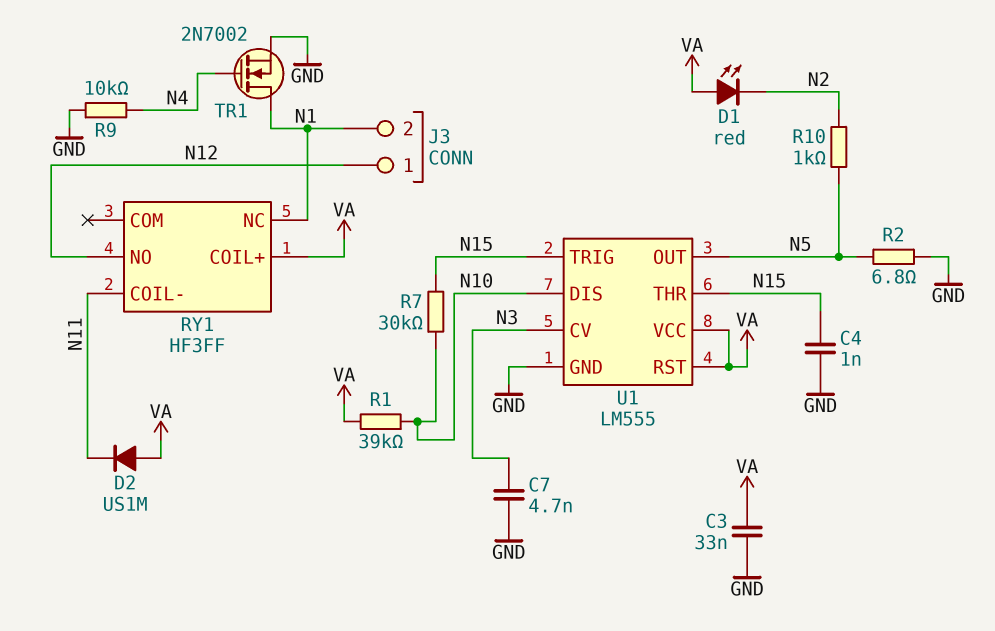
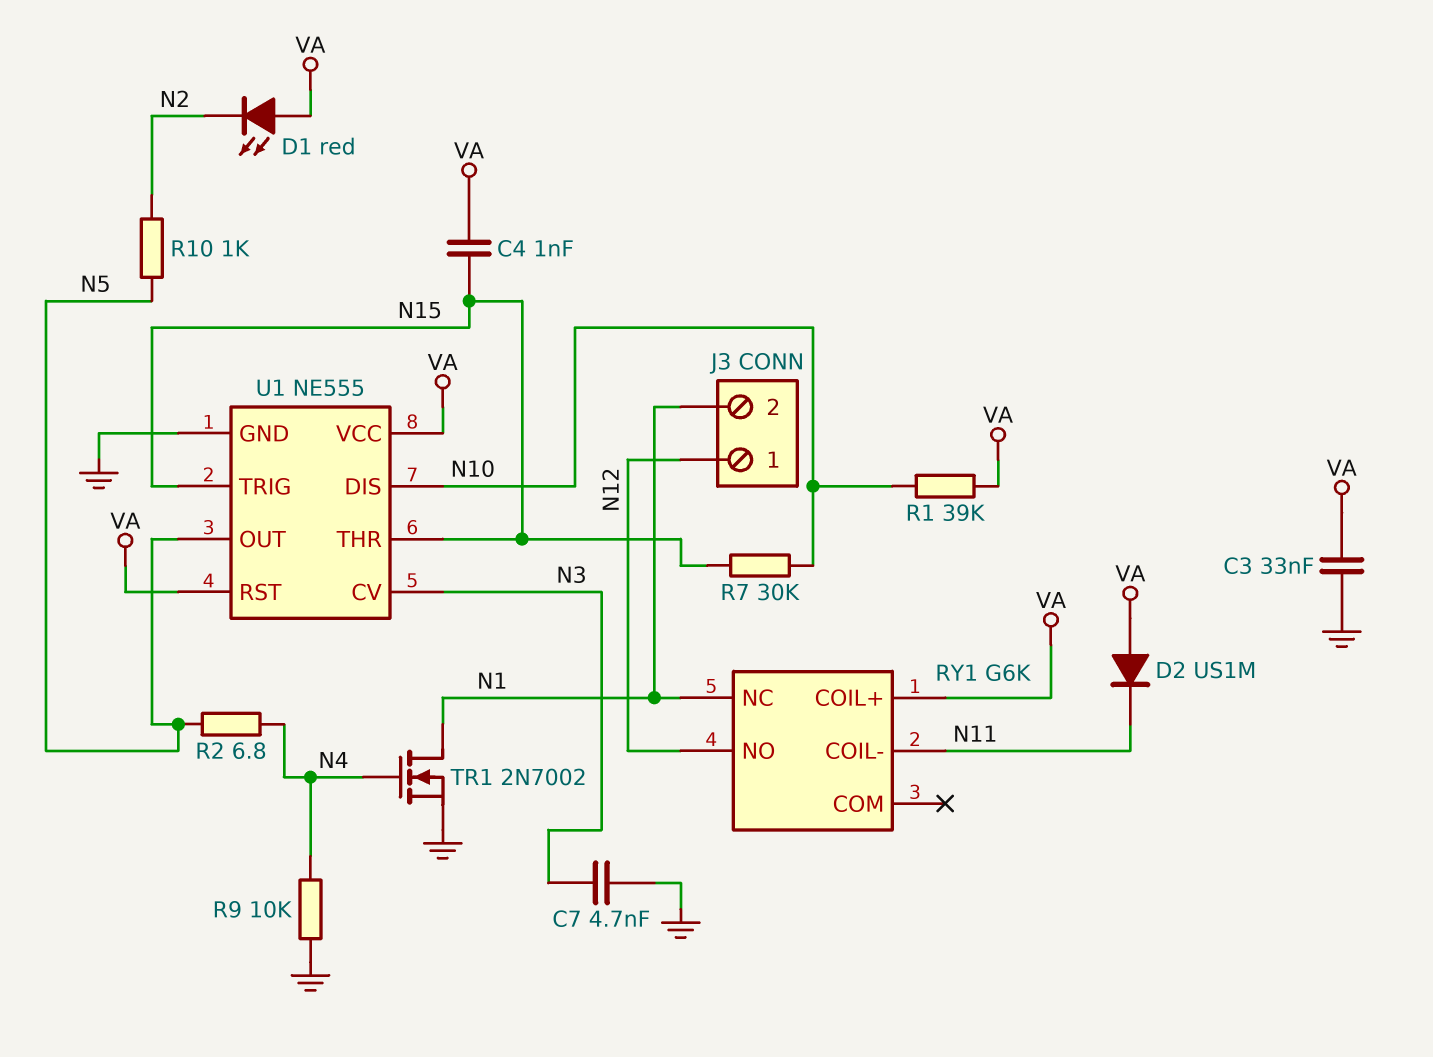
C4: 1nF (GND, N15) -> 1nF (N15, VA)
R2: 6.8 (GND, N5) -> 6.8 (N4, N5)
RY1: HF3FF -> G6K
U1: LM555 -> NE555

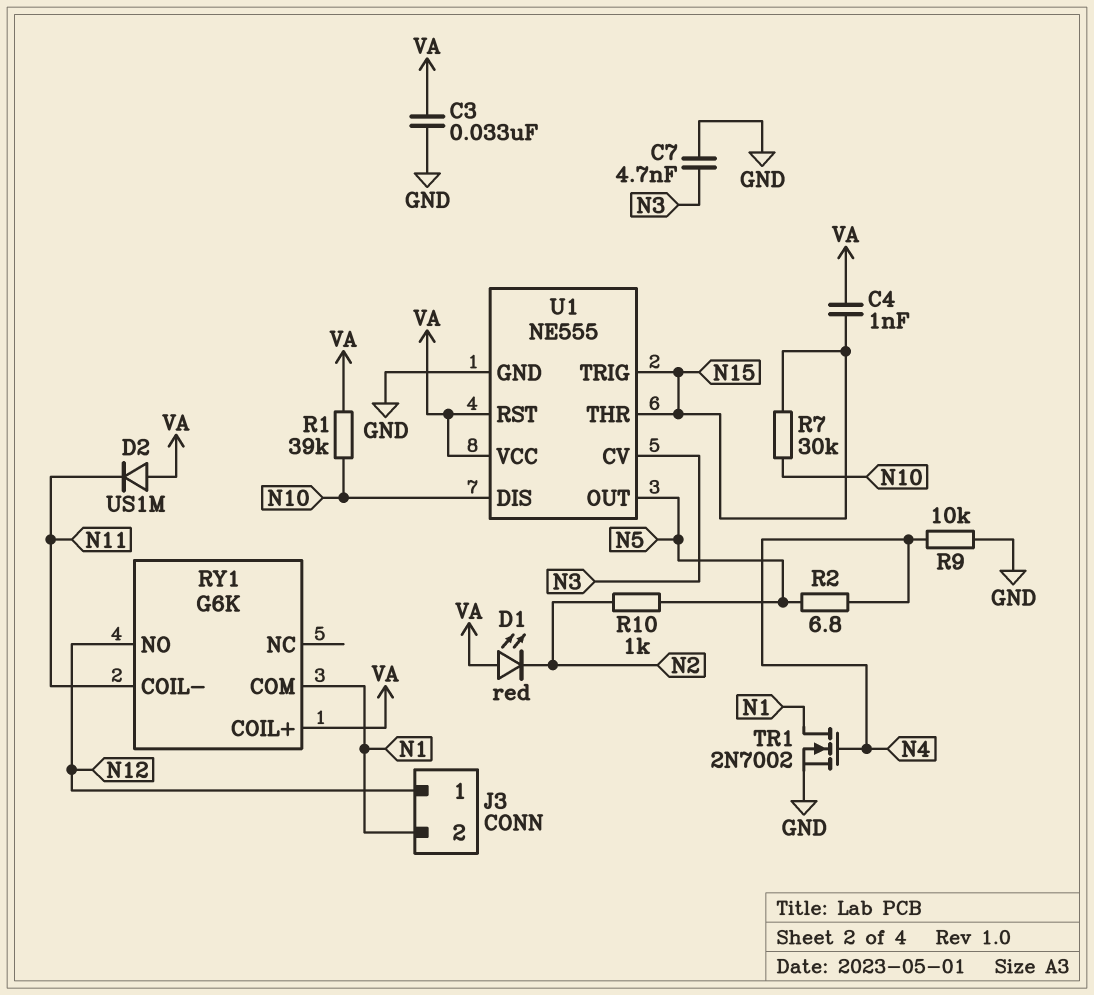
RY1 pin COM: none -> N1
RY1 pin NC: N1 -> none

